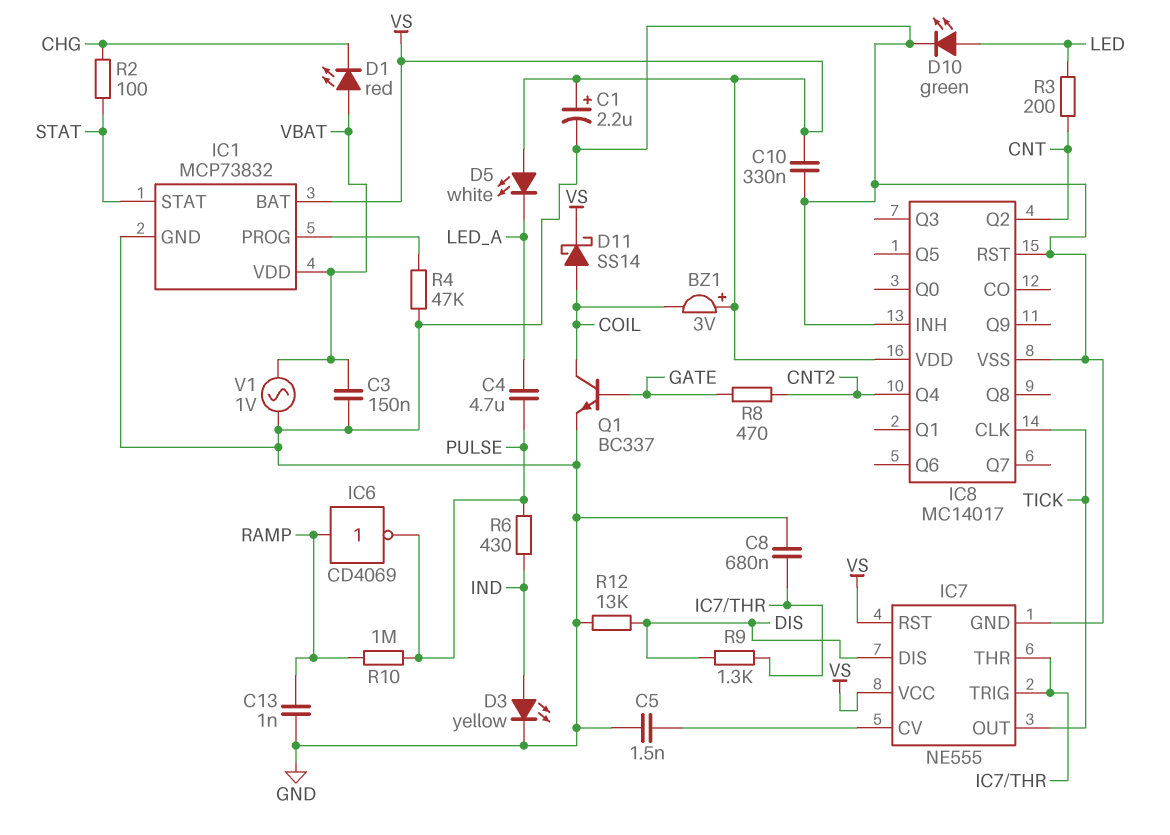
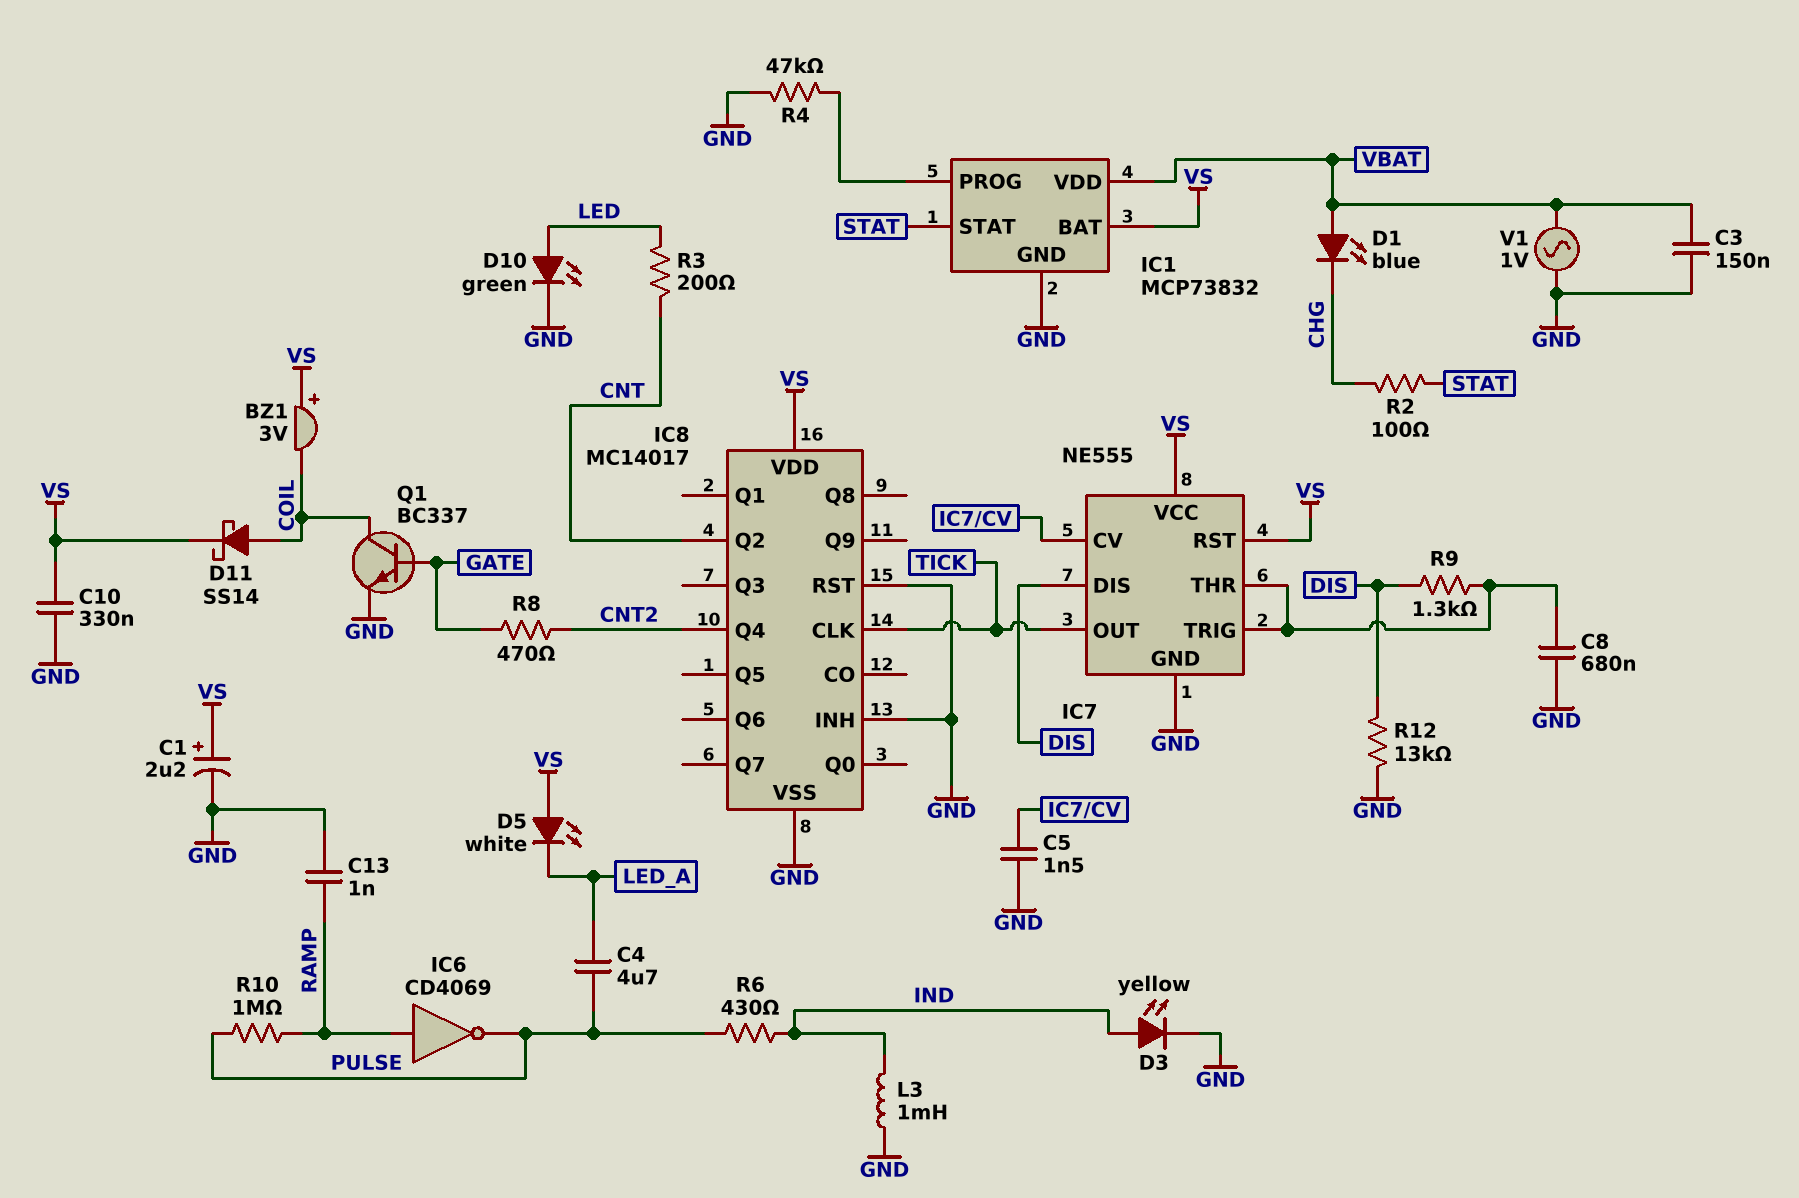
D1: LED red (A VBAT, K CHG) -> LED blue (A VBAT, K CHG)
L3: none -> 1mH (GND, IND)

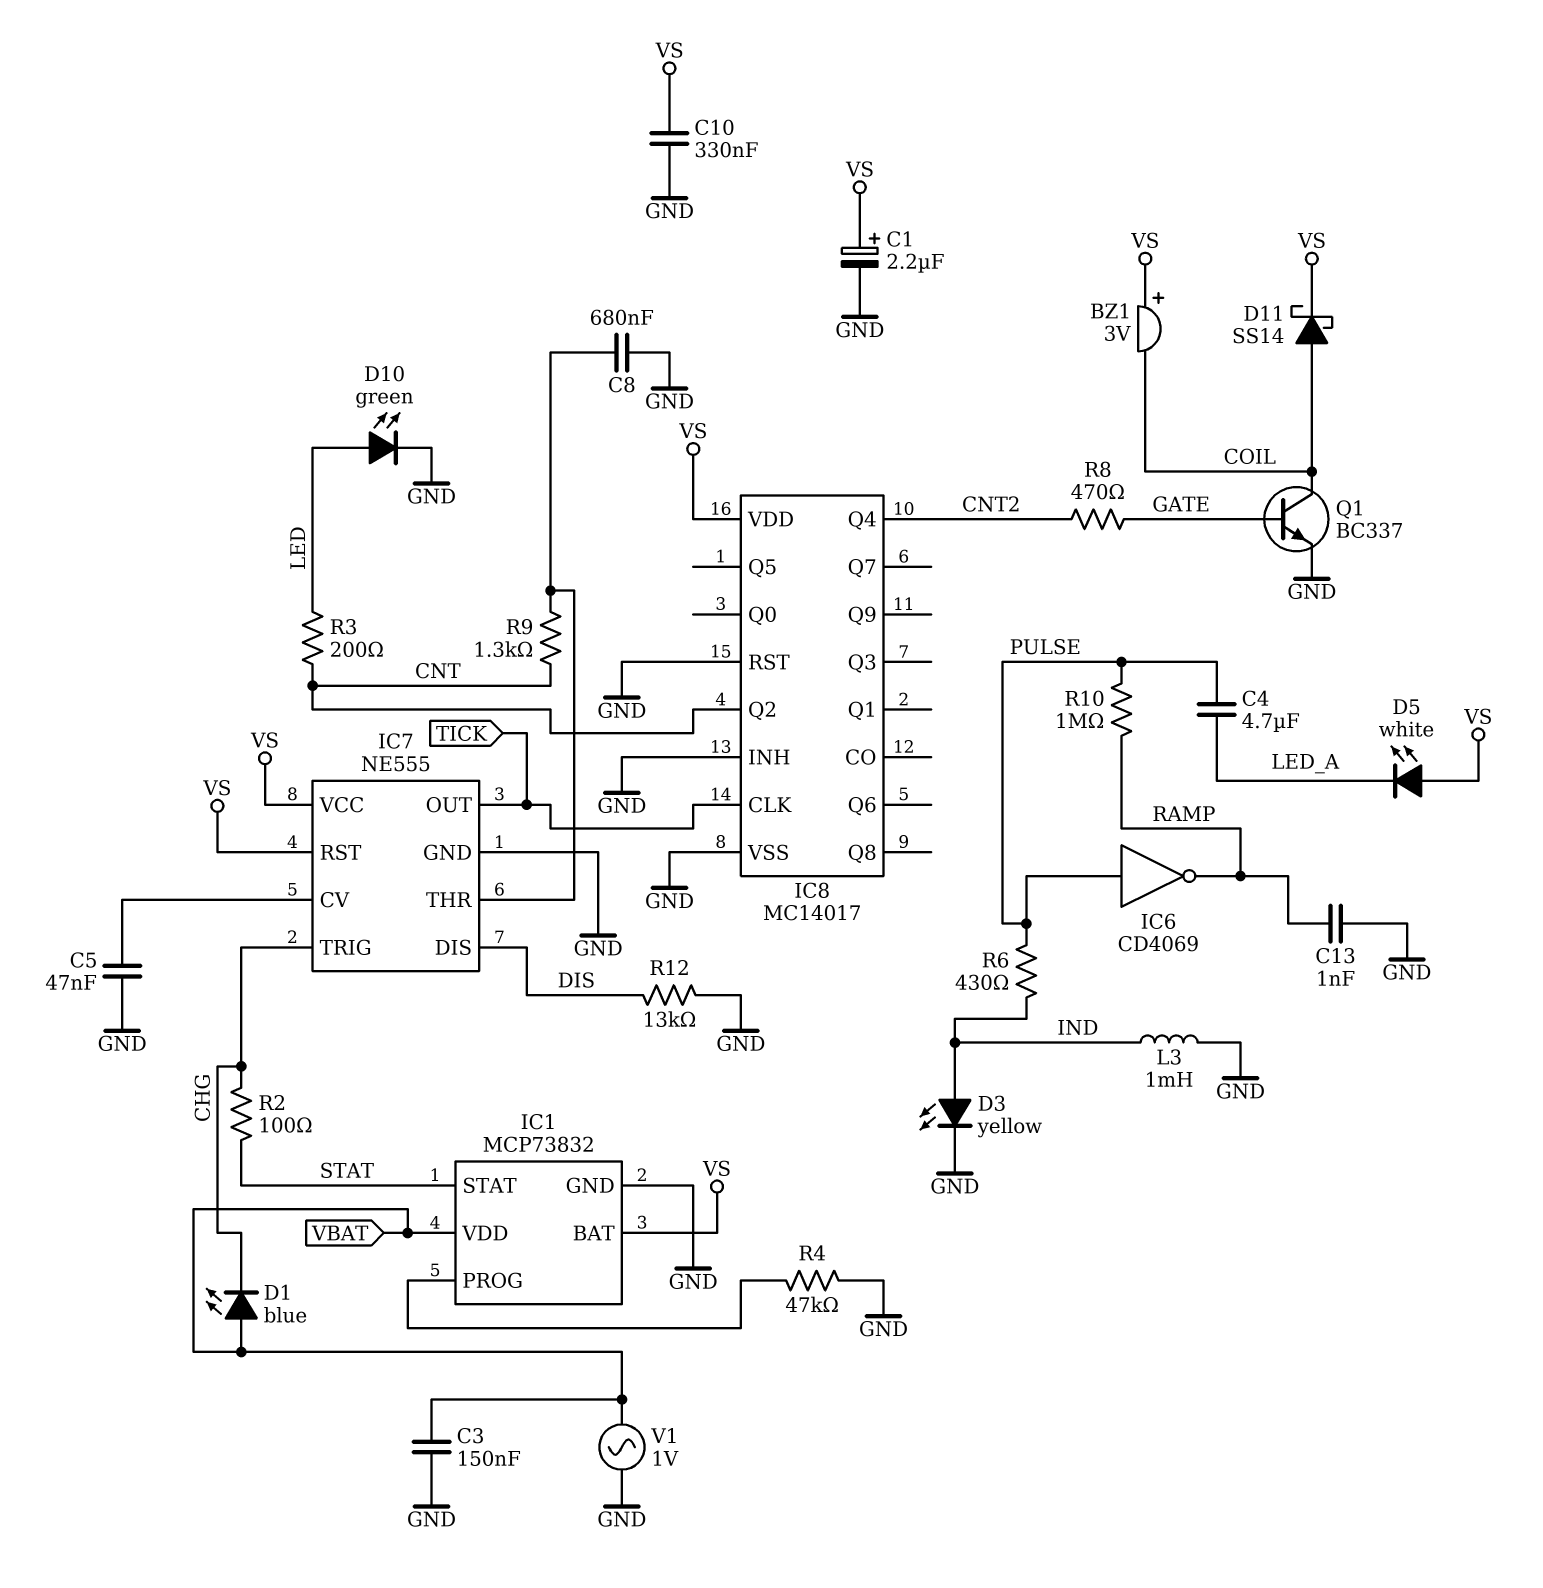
C5: 1.5nF (GND, IC7/CV) -> 47nF (GND, IC7/CV)
IC6: NOT CD4069 (in RAMP, out PULSE) -> NOT CD4069 (in PULSE, out RAMP)
IC7 pin TRIG: IC7/THR -> CHG
R9: 1.3k (DIS, IC7/THR) -> 1.3k (CNT, IC7/THR)

